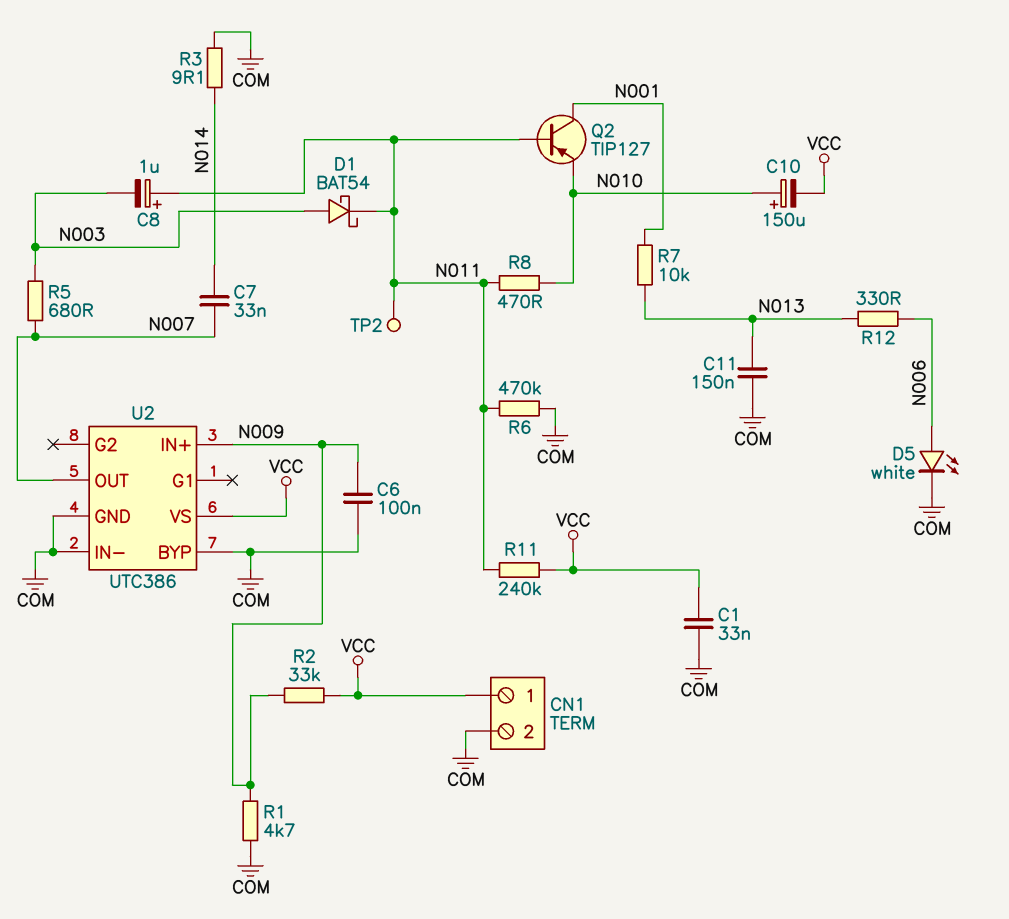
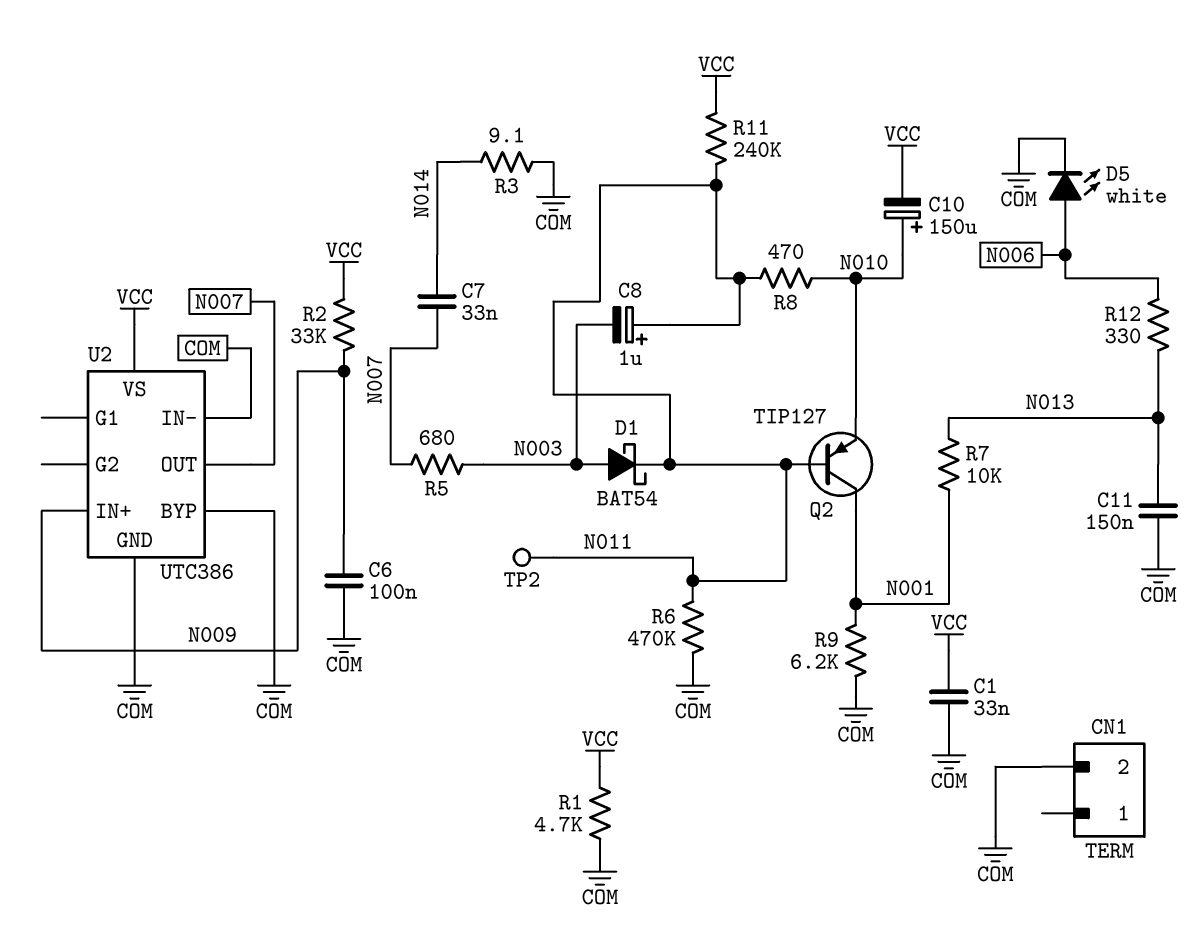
CN1 pin 1: VCC -> none
R1: 4.7k (COM, N009) -> 4.7k (COM, VCC)
R9: none -> 6.2k (COM, N001)

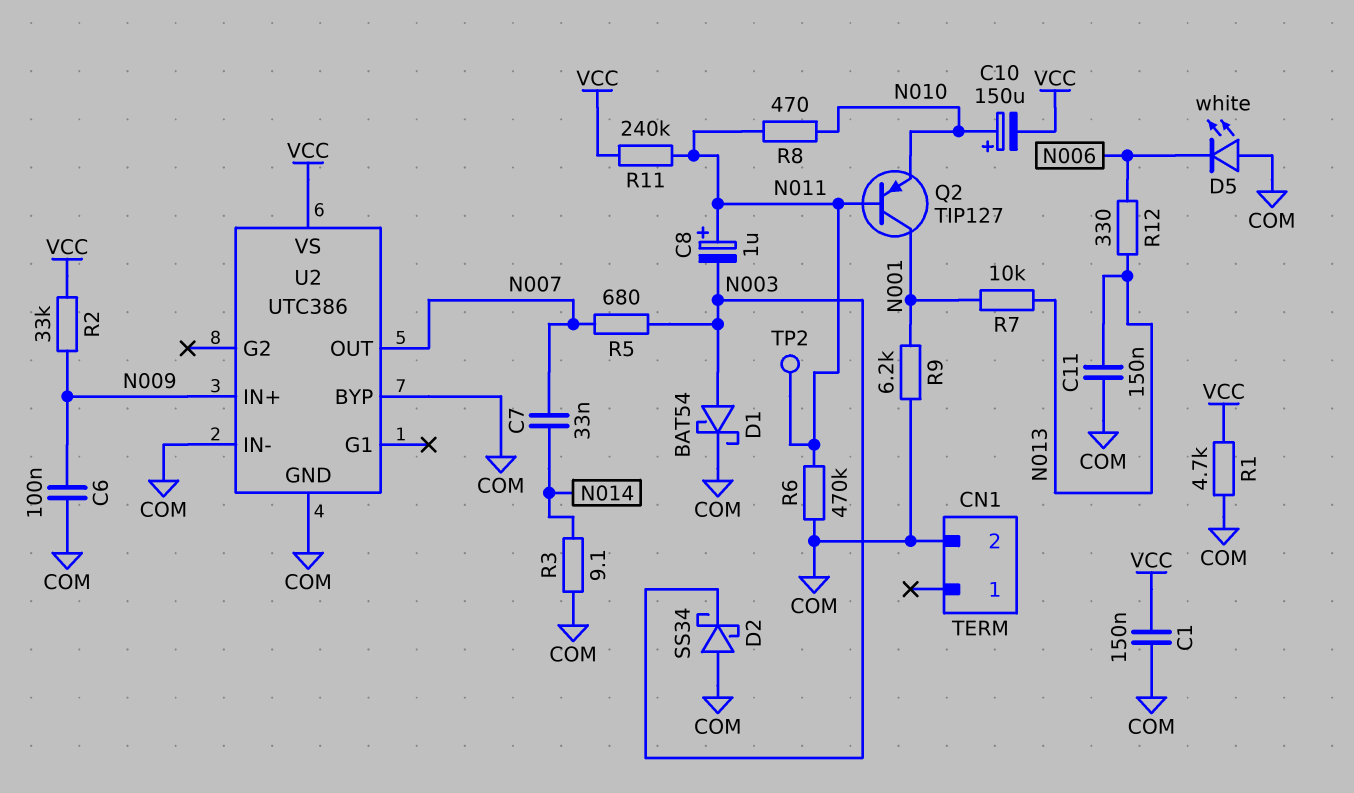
C1: 33nF (COM, VCC) -> 150nF (COM, VCC)
D1: schottky BAT54 (A N003, K N011) -> schottky BAT54 (A N003, K COM)
D2: none -> schottky SS34 (A COM, K N003)
D5: LED white (A N006, K COM) -> LED white (A COM, K N006)

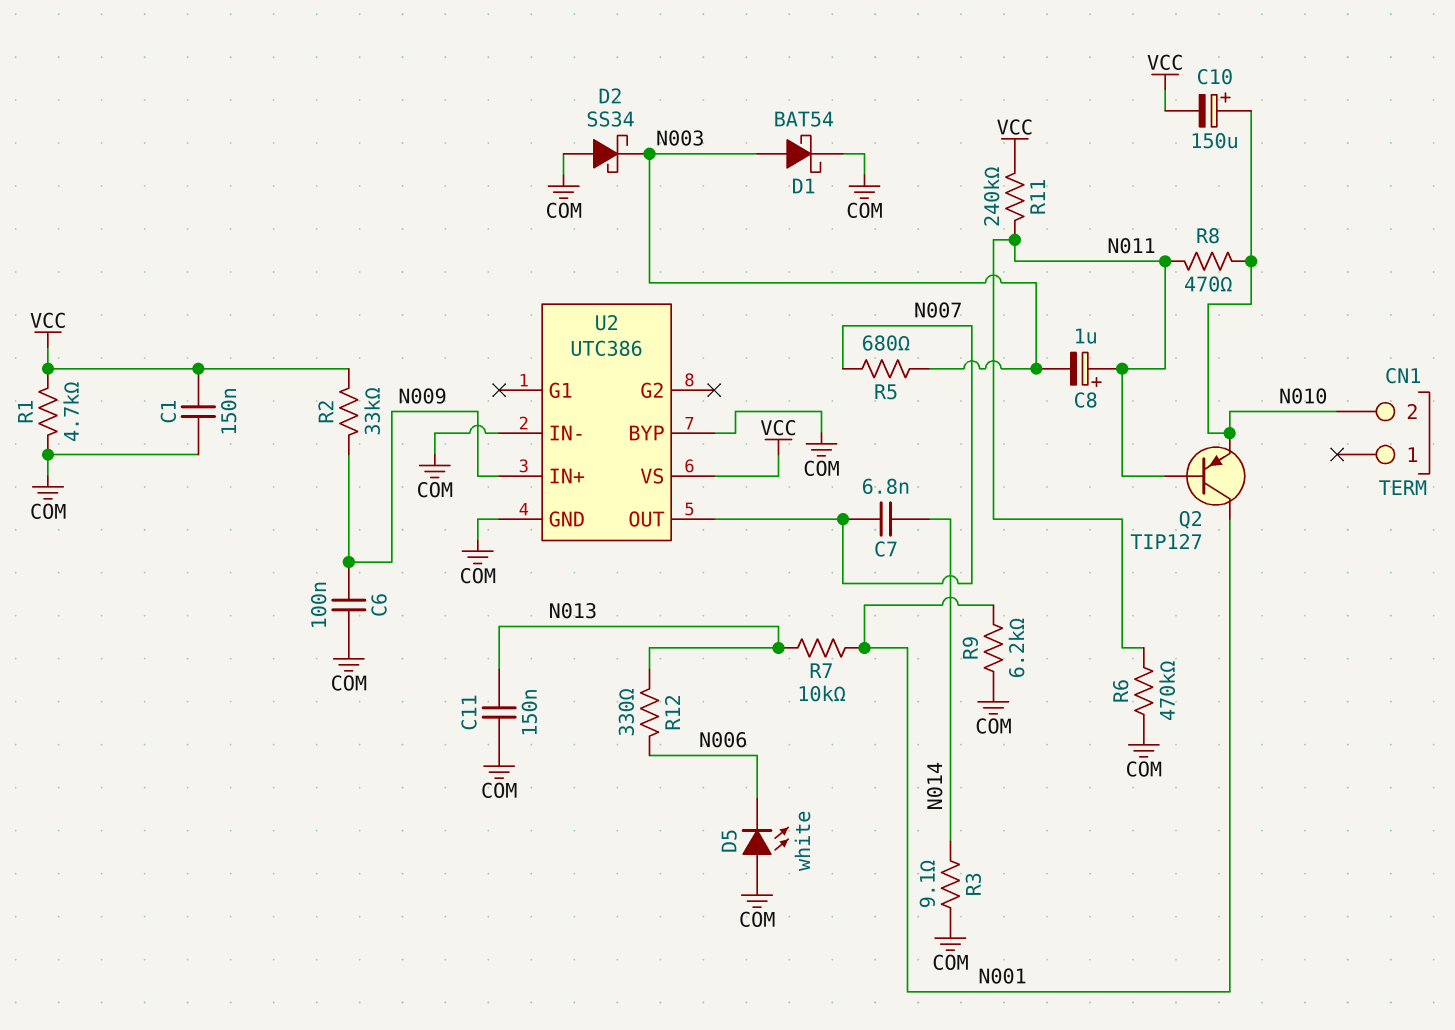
C7: 33nF (N007, N014) -> 6.8nF (N007, N014)
CN1 pin 2: COM -> N010
TP2: test point (N011) -> none

